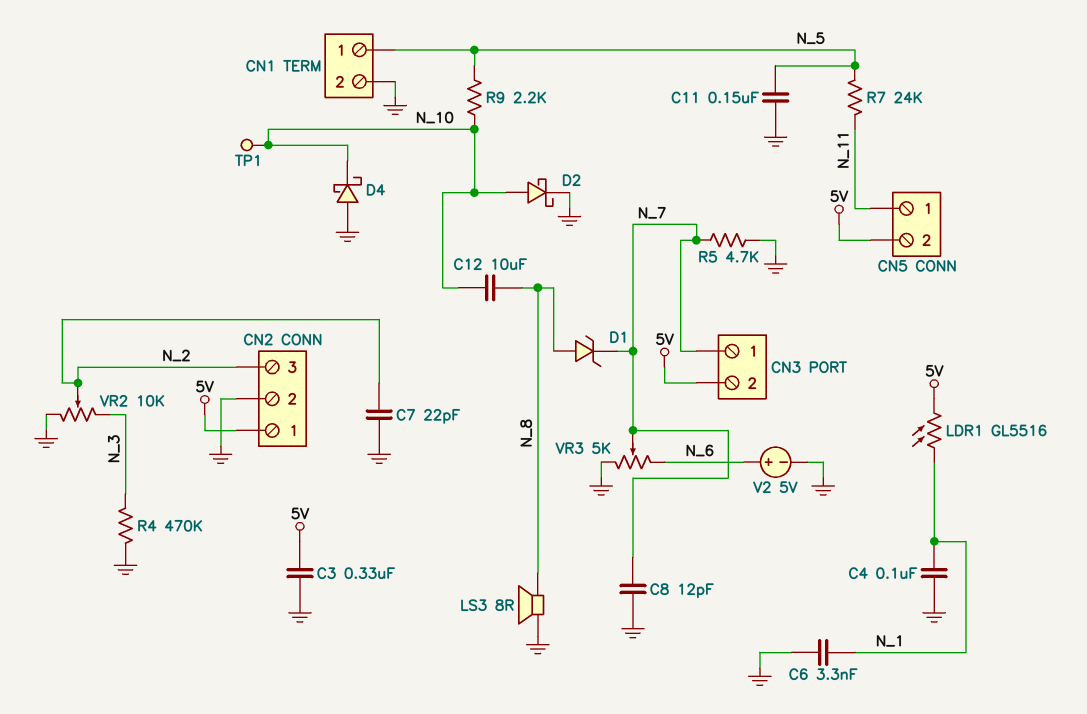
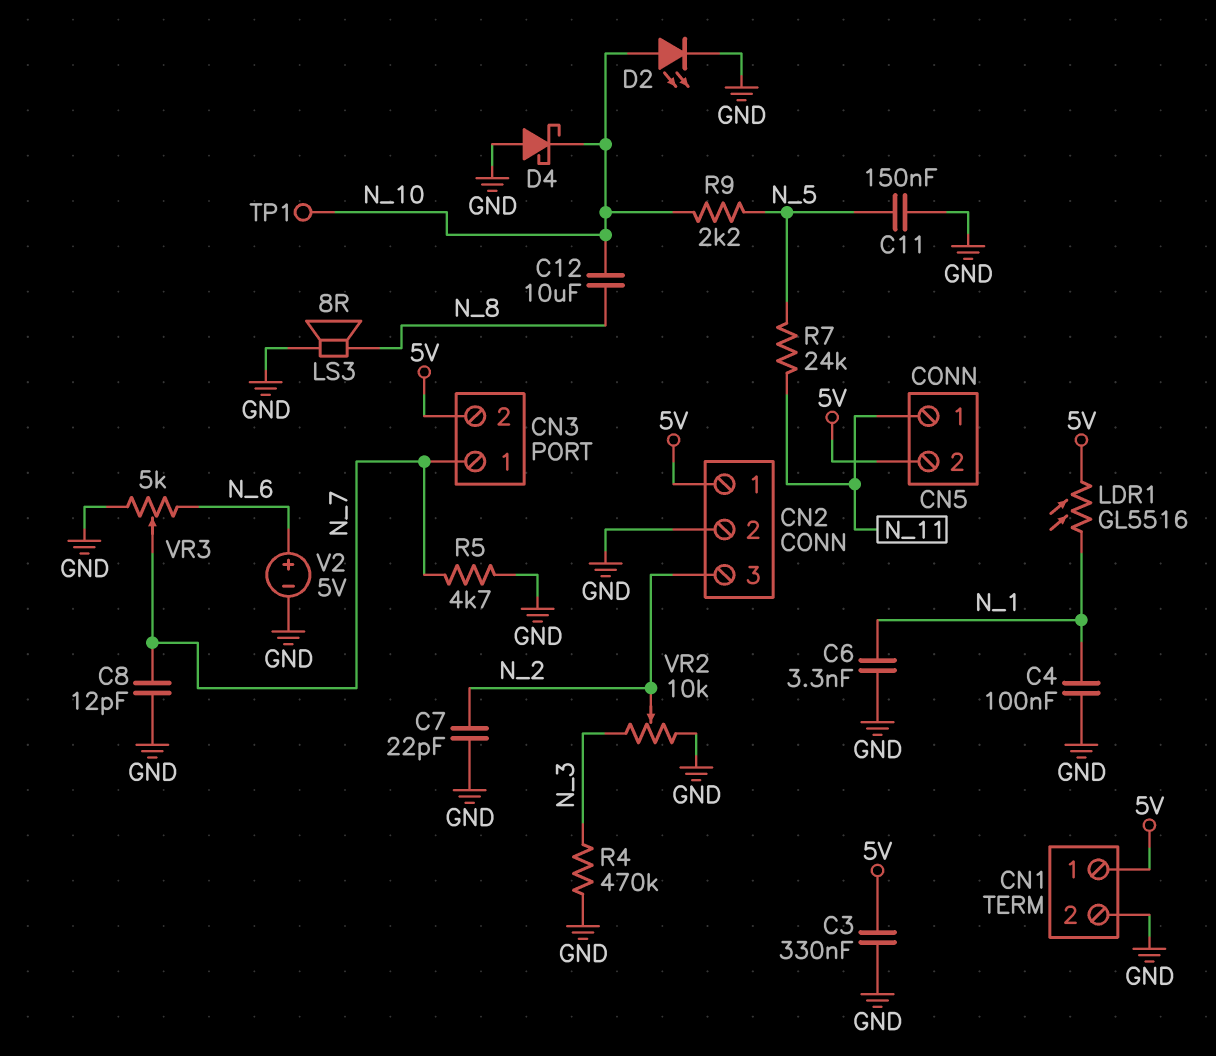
CN1 pin 1: N_5 -> 5V
D1: zener (A N_8, K N_7) -> none
D2: schottky (A N_10, K GND) -> LED (A N_10, K GND)

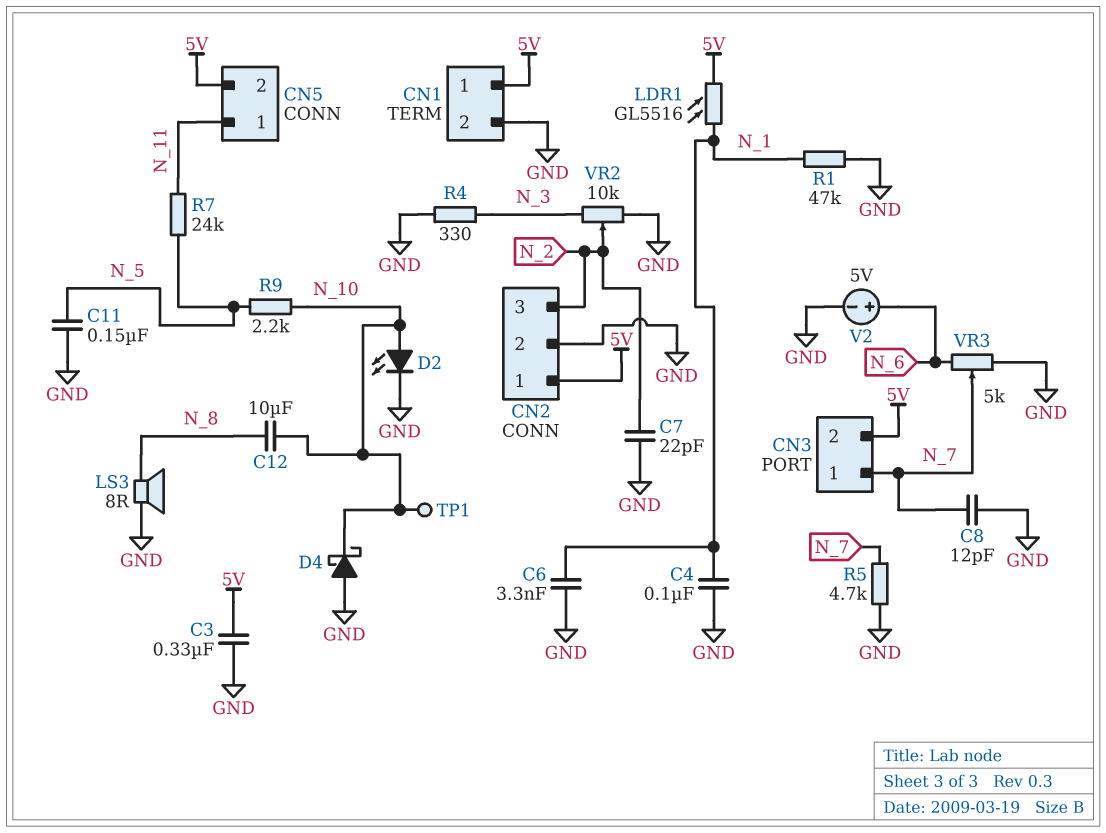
R1: none -> 47k (GND, N_1)
R4: 470k (GND, N_3) -> 330 (GND, N_3)

